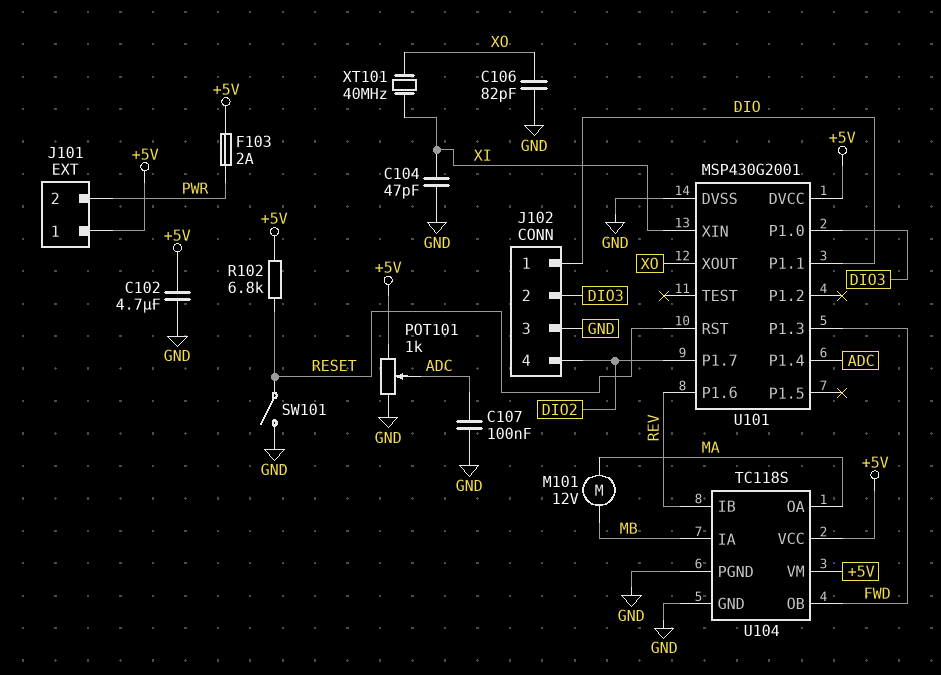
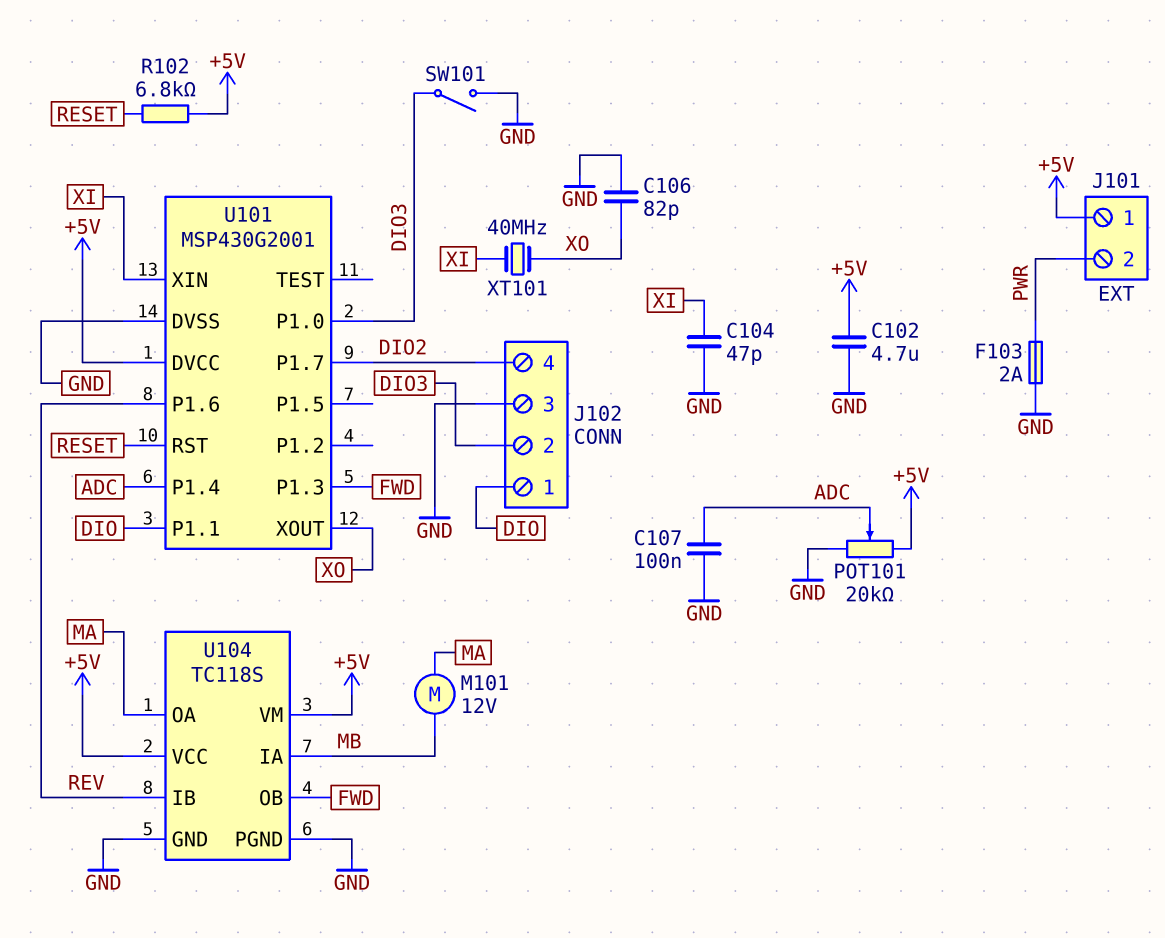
F103: 2A (+5V, PWR) -> 2A (GND, PWR)
POT101: 1k (+5V, GND, wiper ADC) -> 20k (+5V, GND, wiper ADC)
SW101: switch (GND, RESET) -> switch (DIO3, GND)

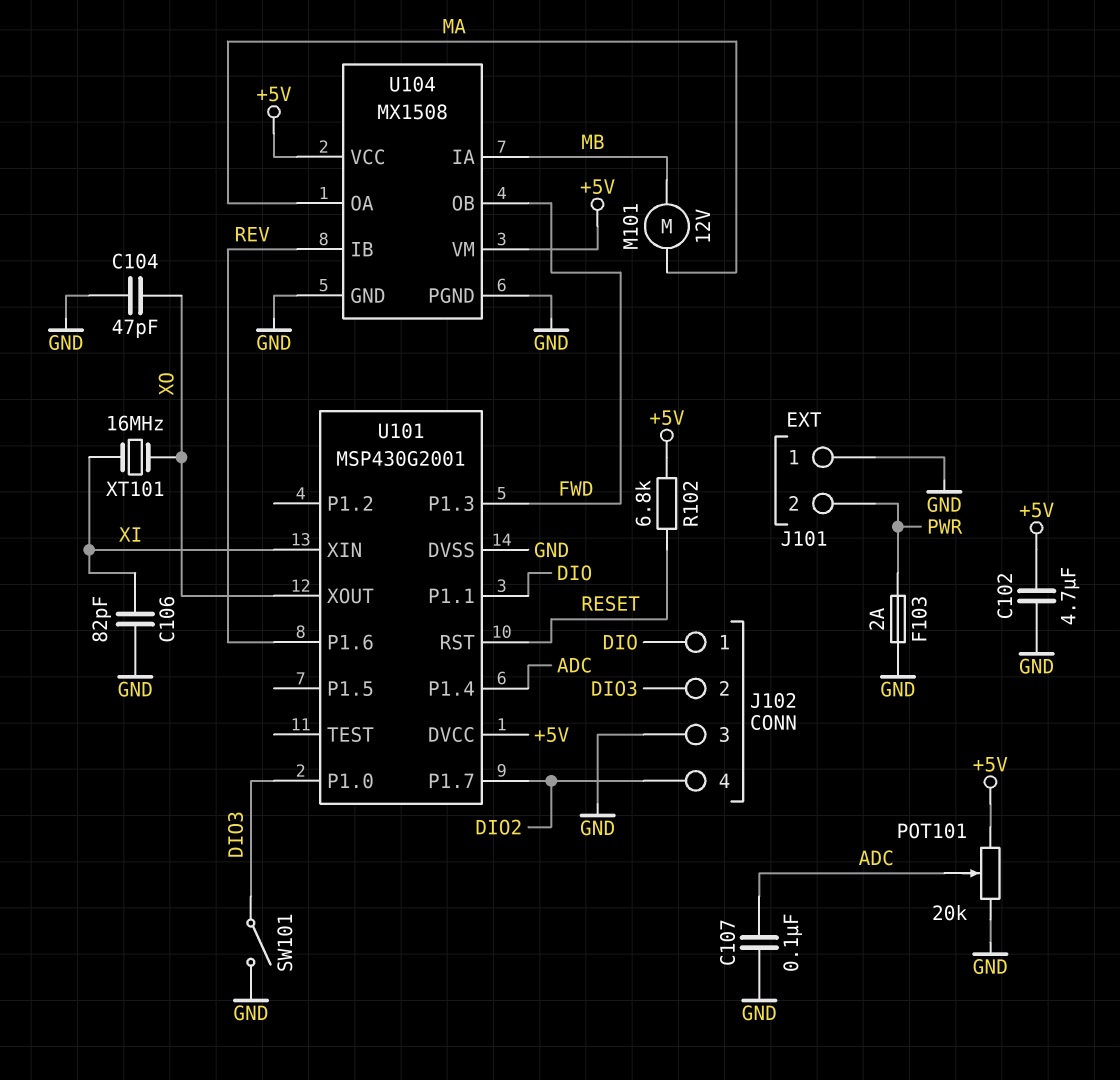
C104: 47pF (GND, XI) -> 47pF (GND, XO)
C106: 82pF (GND, XO) -> 82pF (GND, XI)
J101 pin 1: +5V -> GND
U104: TC118S -> MX1508
XT101: 40MHz (XI, XO) -> 16MHz (XI, XO)

